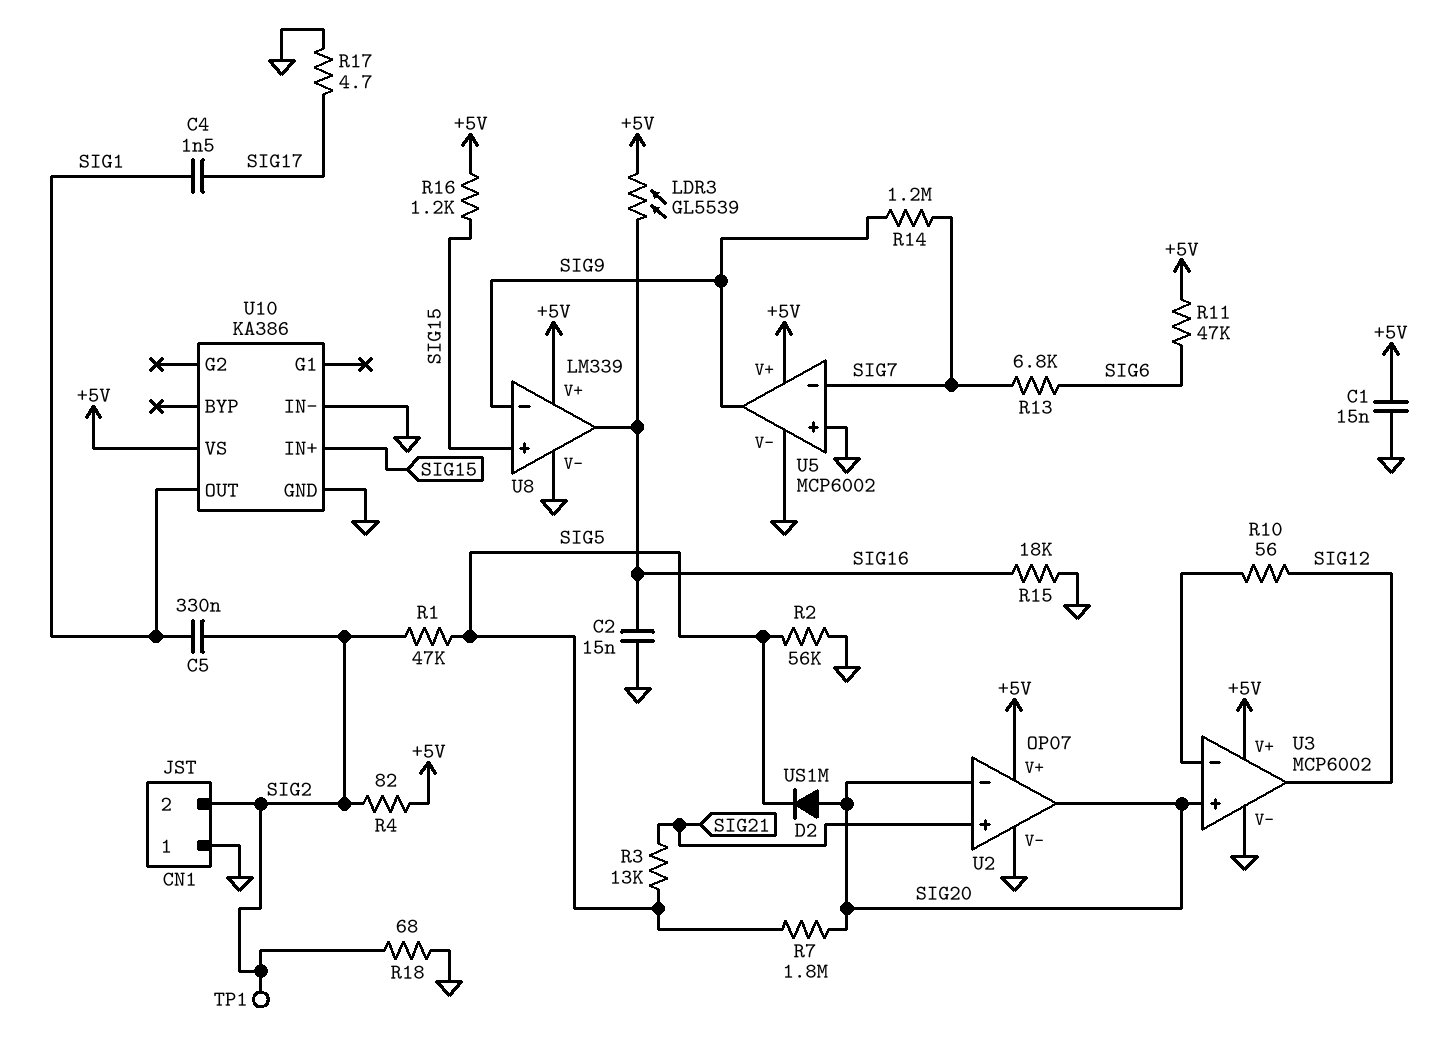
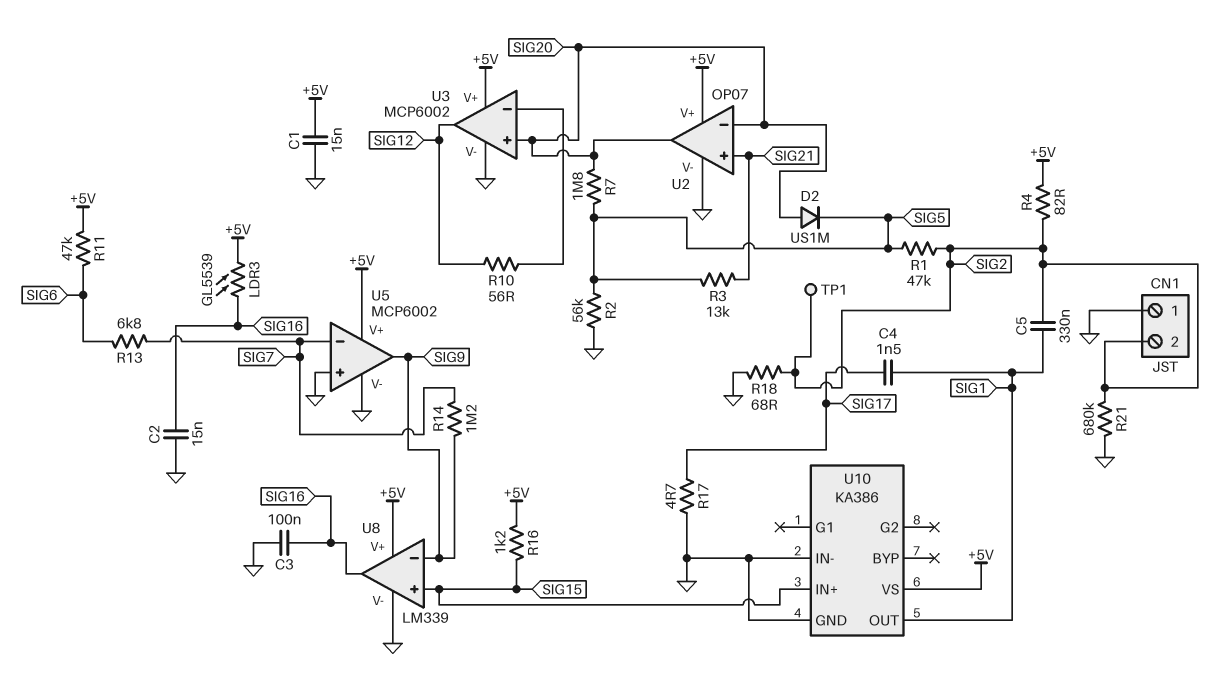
C3: none -> 100nF (GND, SIG16)
R15: 18k (GND, SIG16) -> none
R21: none -> 680k (GND, SIG2)

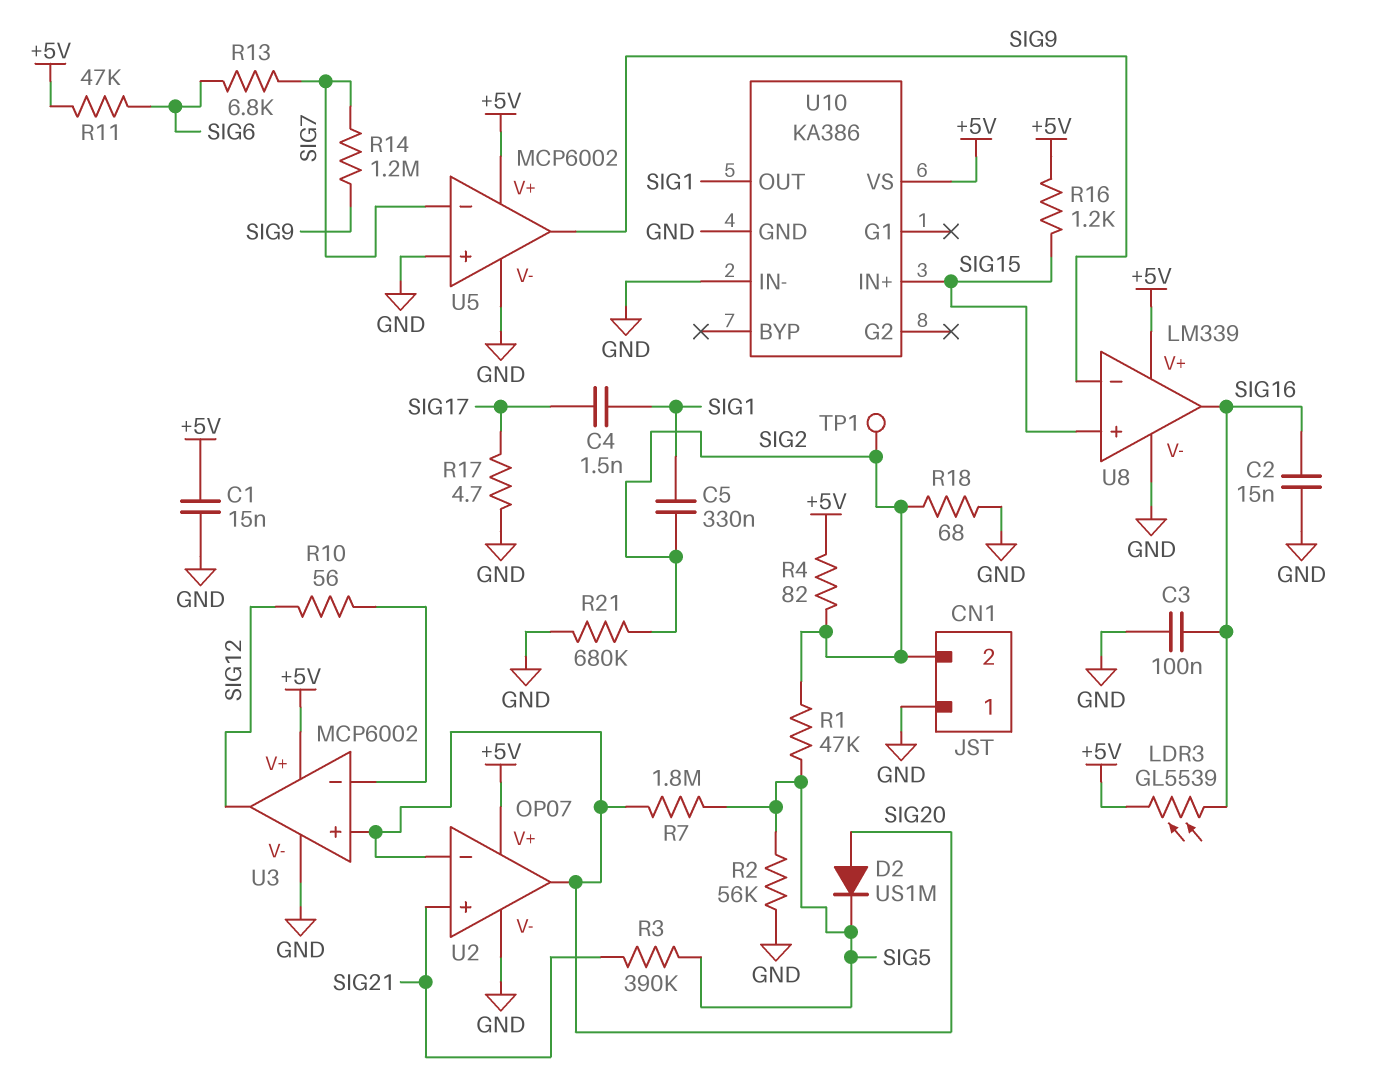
R3: 13k (SIG5, SIG21) -> 390k (SIG5, SIG21)

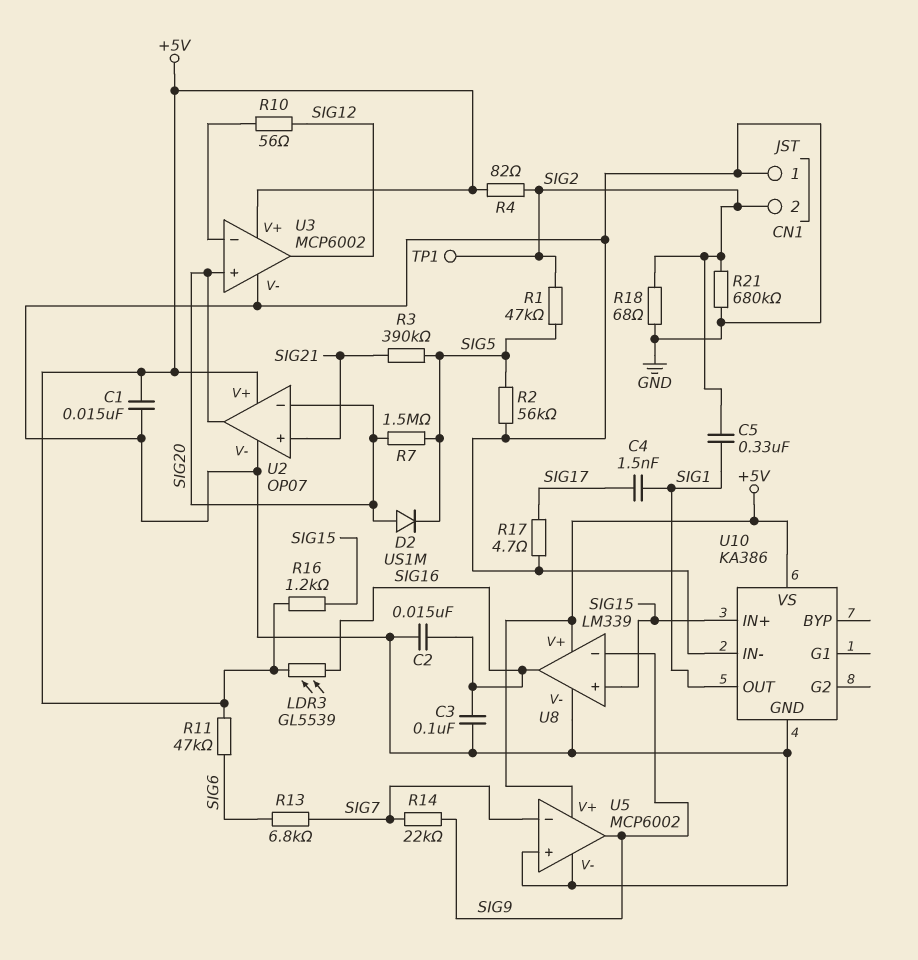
R7: 1.8M (SIG5, SIG20) -> 1.5M (SIG5, SIG20)
R14: 1.2M (SIG7, SIG9) -> 22k (SIG7, SIG9)

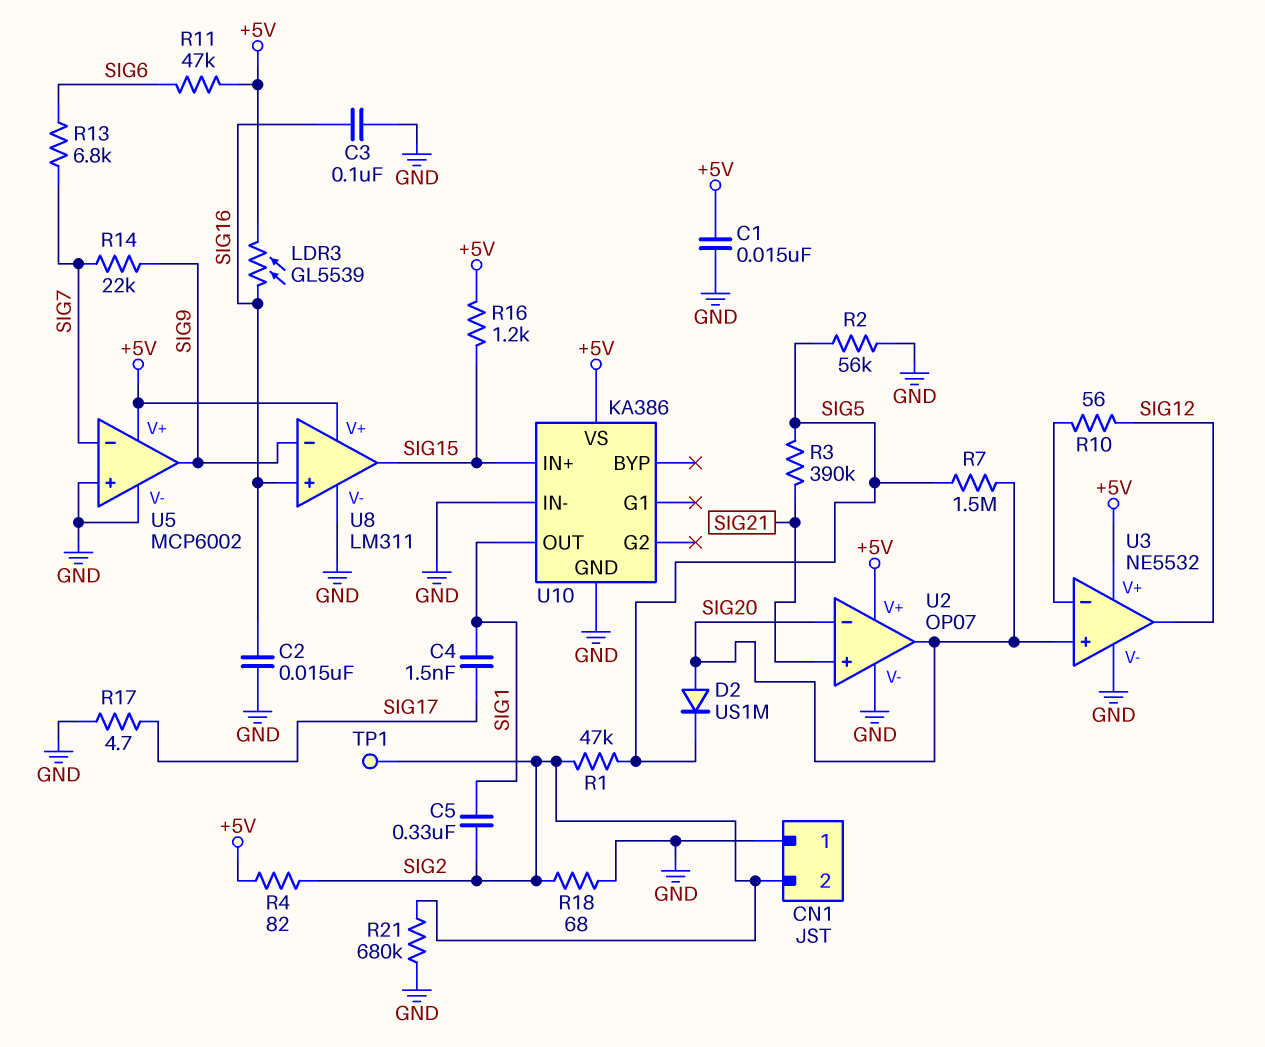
U3: MCP6002 -> NE5532
U8: LM339 -> LM311
U8 pin in+: SIG15 -> SIG16
U8 pin out: SIG16 -> SIG15

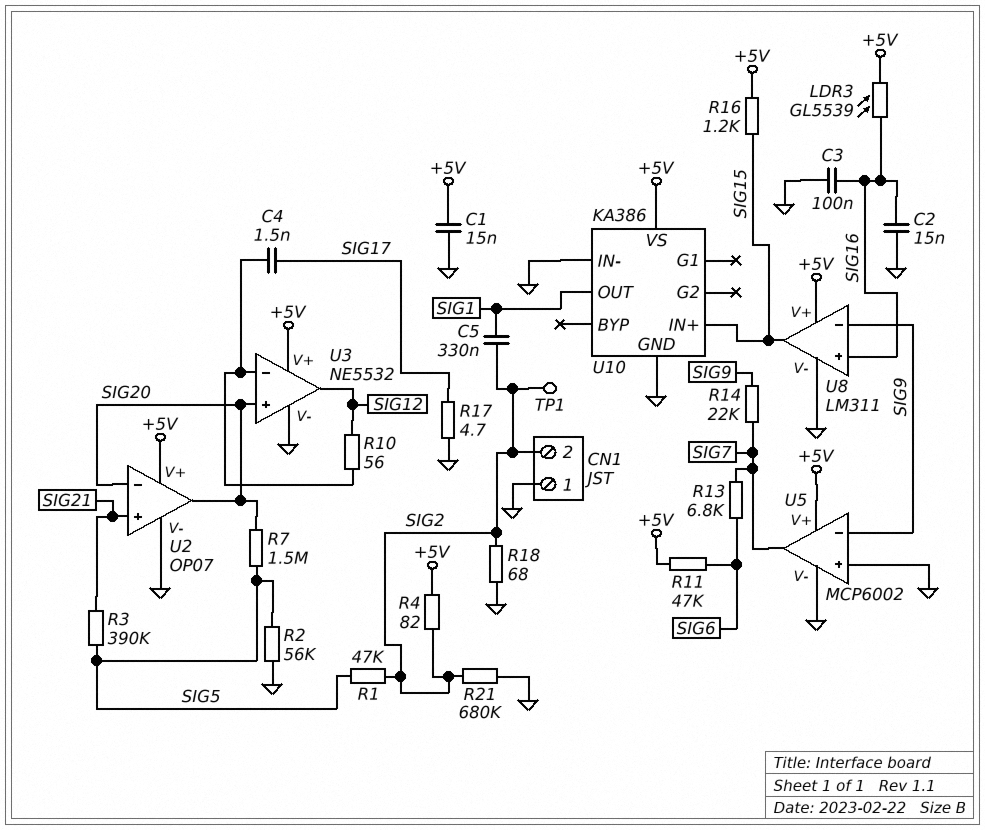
C4: 1.5nF (SIG1, SIG17) -> 1.5nF (SIG17, U3/in-)
D2: diode US1M (A SIG20, K SIG5) -> none
U5 pin in-: SIG7 -> SIG9
U5 pin out: SIG9 -> SIG7

